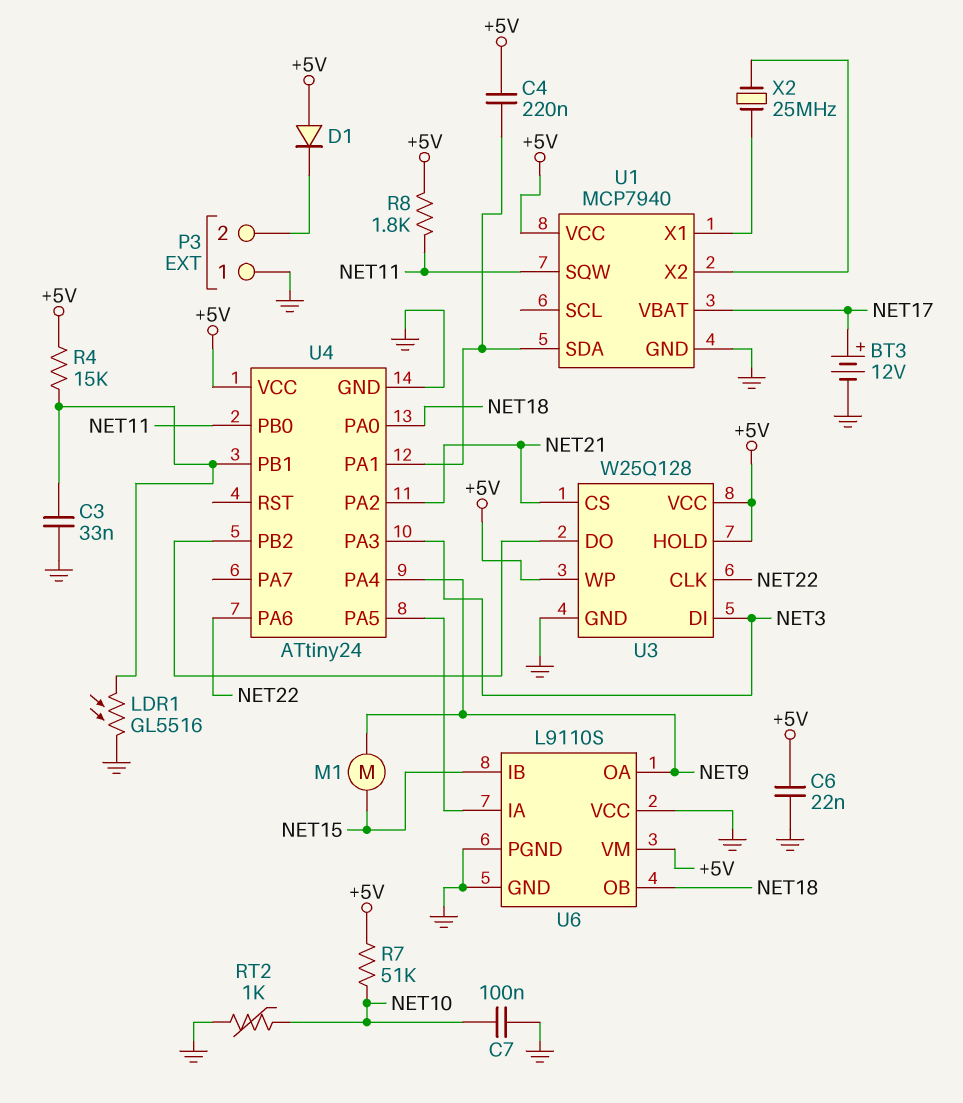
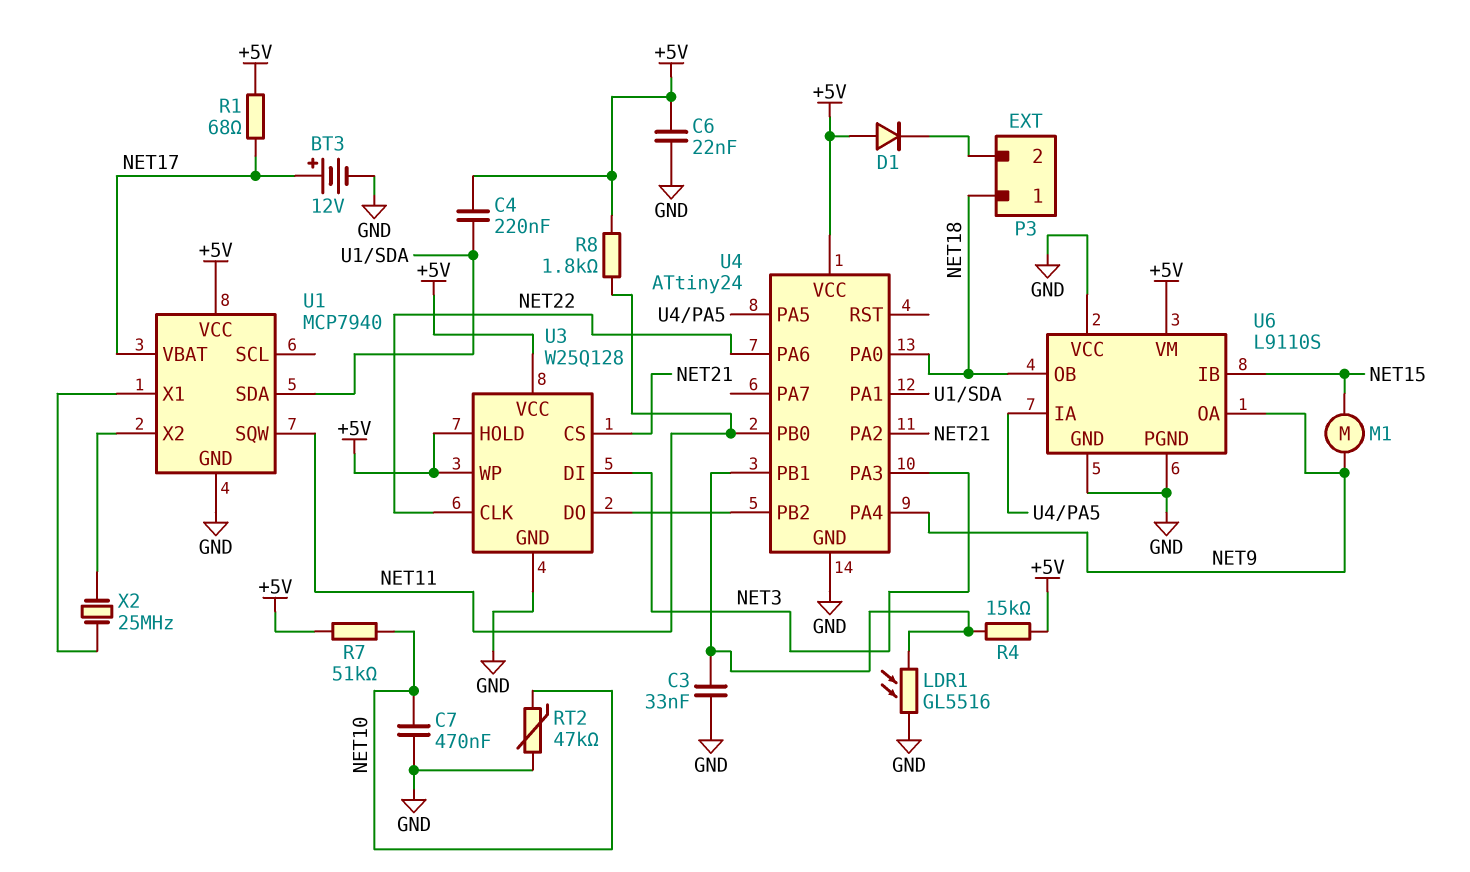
C7: 100nF (GND, NET10) -> 470nF (GND, NET10)
P3 pin 1: GND -> NET18
R1: none -> 68 (+5V, NET17)
RT2: 1k (GND, NET10) -> 47k (GND, NET10)

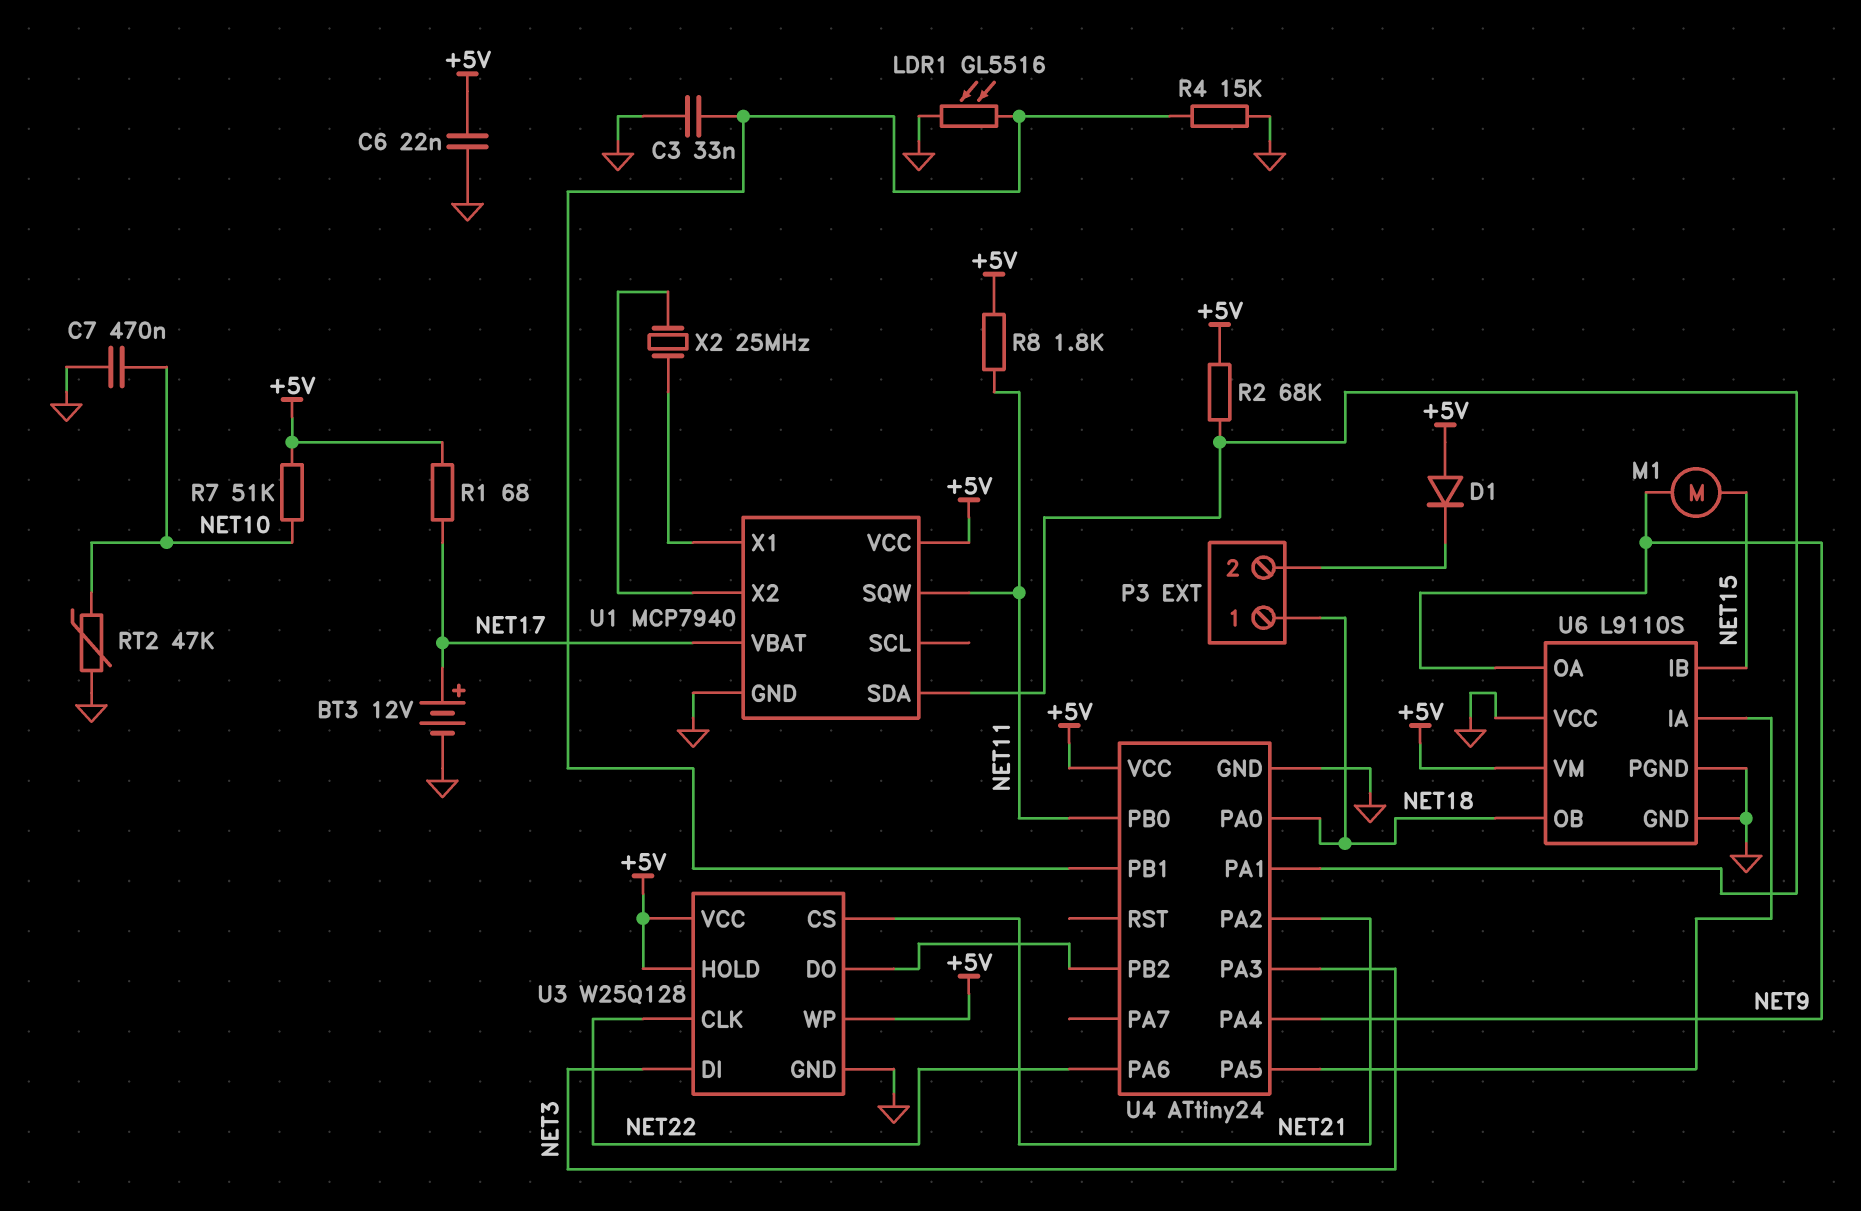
C4: 220nF (+5V, U1/SDA) -> none
R2: none -> 68k (+5V, U1/SDA)
R4: 15k (+5V, U4/PB1) -> 15k (GND, U4/PB1)

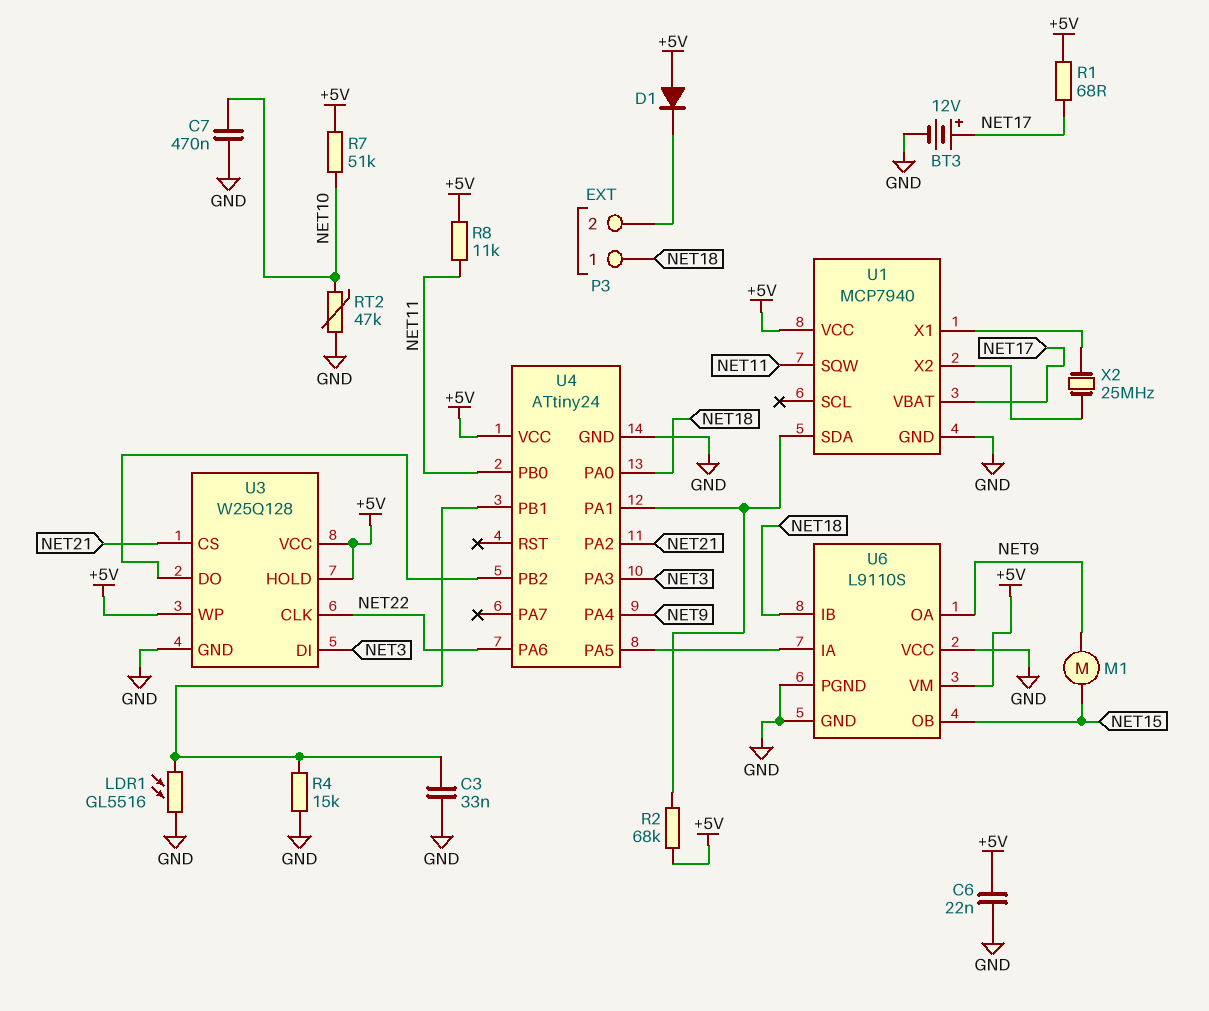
R8: 1.8k (+5V, NET11) -> 11k (+5V, NET11)
U6 pin IB: NET15 -> NET18
U6 pin OB: NET18 -> NET15

